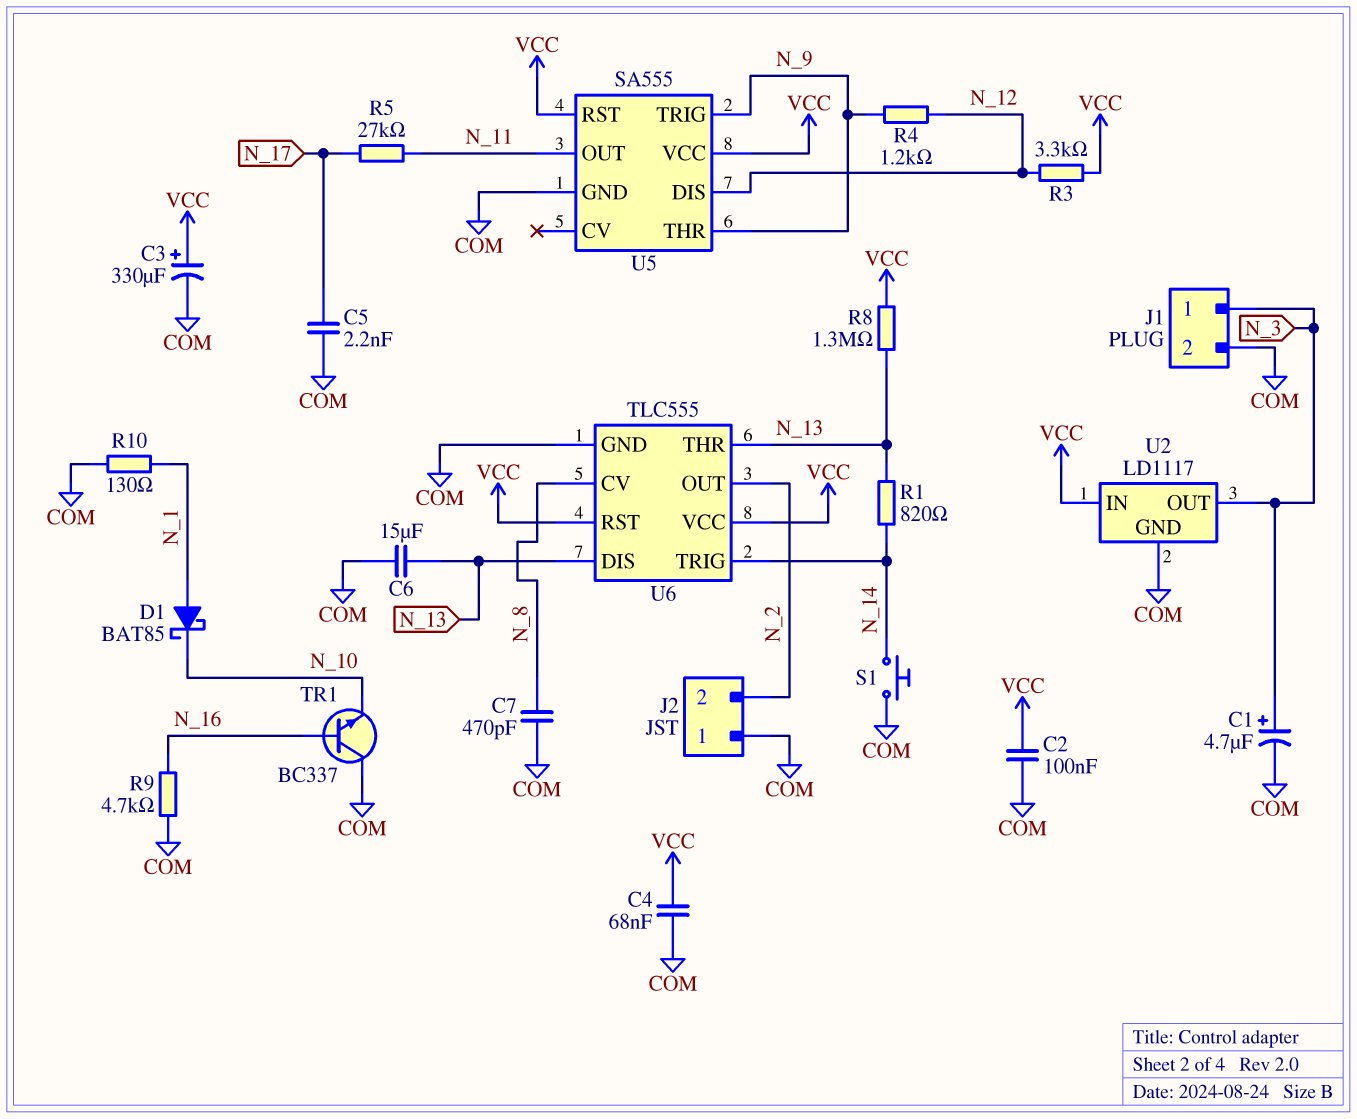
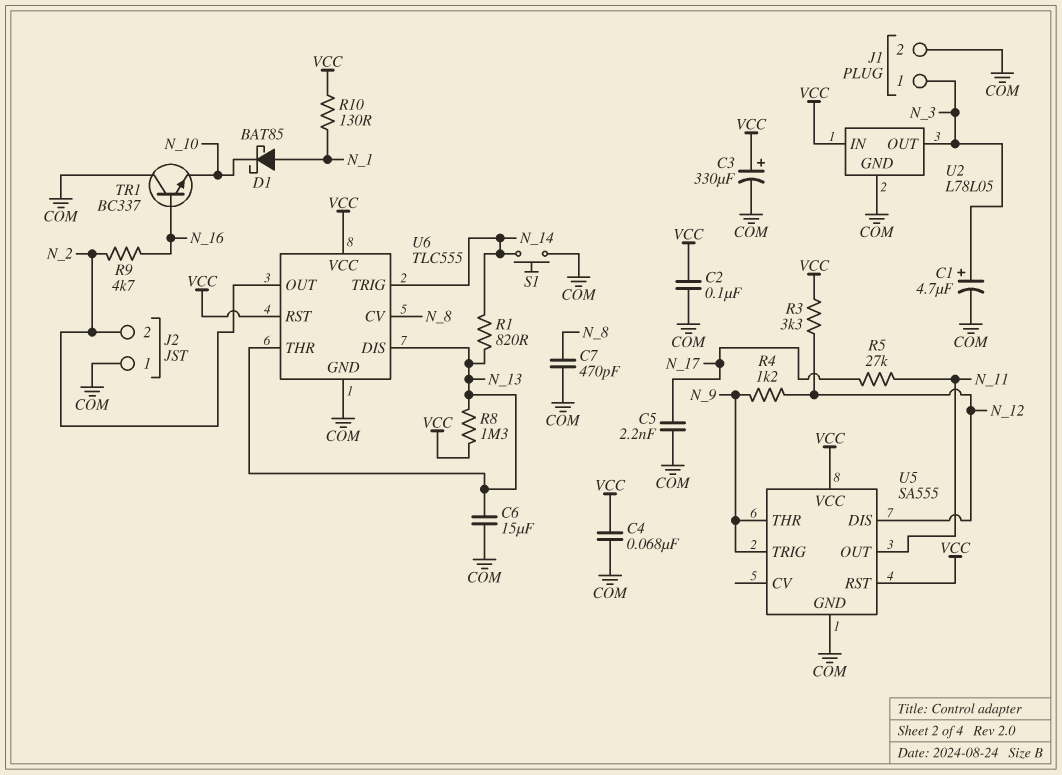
R9: 4.7k (COM, N_16) -> 4.7k (N_2, N_16)
R10: 130 (COM, N_1) -> 130 (N_1, VCC)
U2: LD1117 -> L78L05

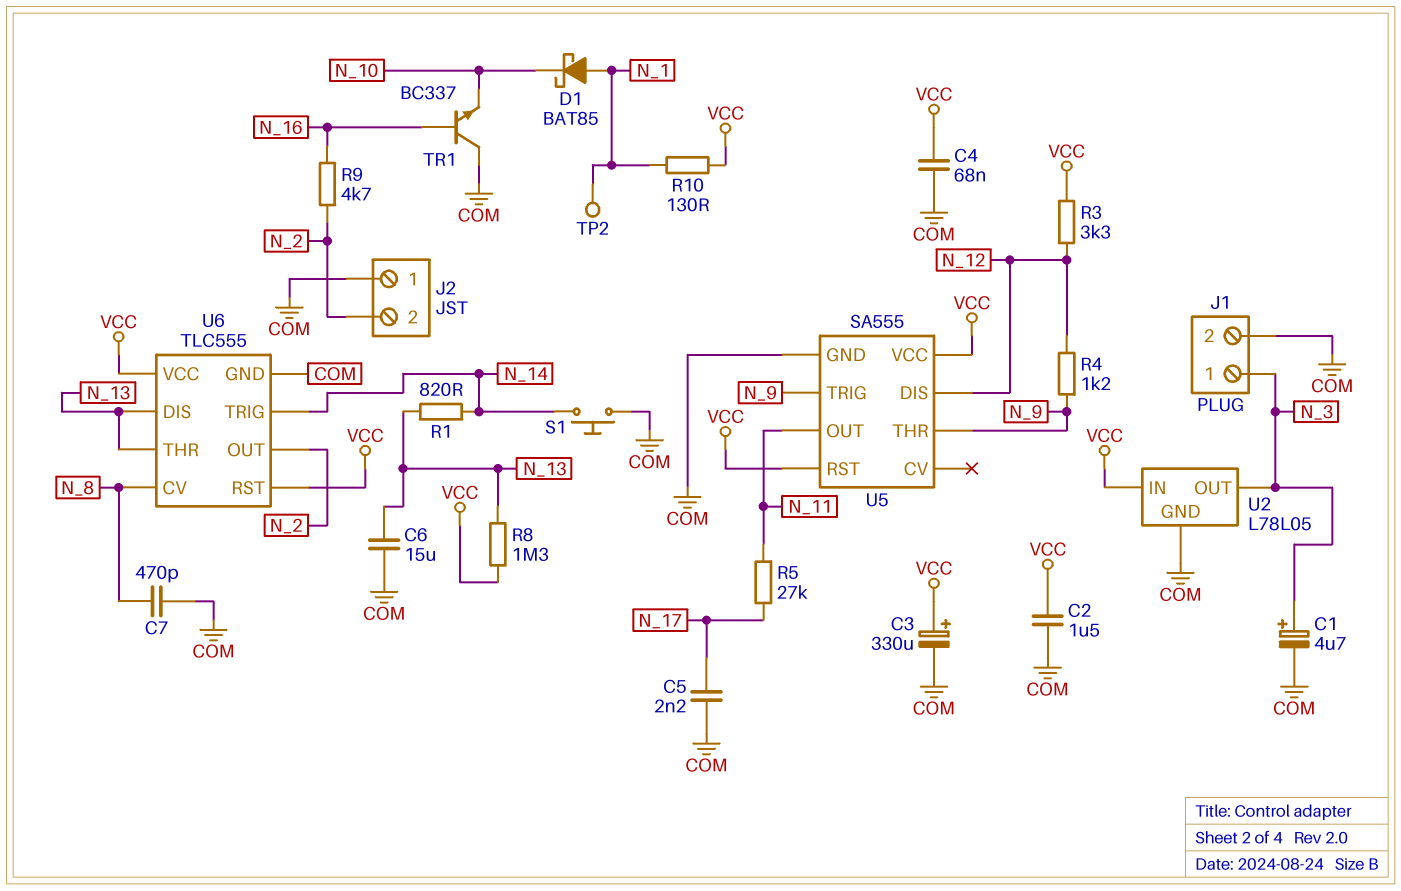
C2: 100nF (COM, VCC) -> 1.5uF (COM, VCC)
TP2: none -> test point (N_1)

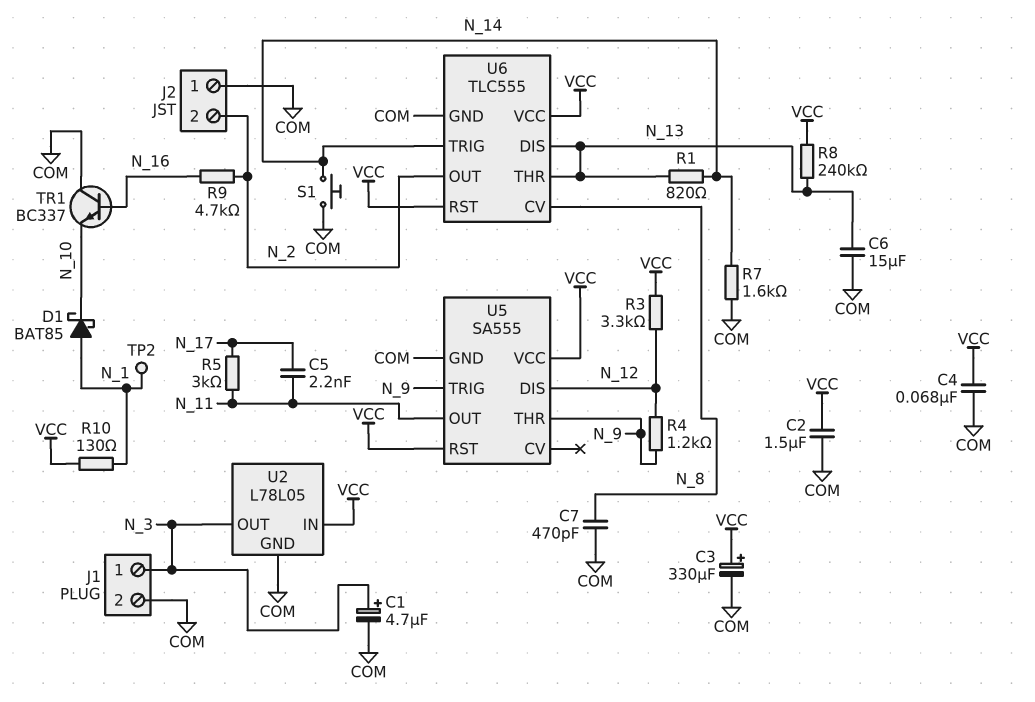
C5: 2.2nF (COM, N_17) -> 2.2nF (N_11, N_17)
R5: 27k (N_11, N_17) -> 3k (N_11, N_17)
R7: none -> 1.6k (COM, N_14)
R8: 1.3M (N_13, VCC) -> 240k (N_13, VCC)

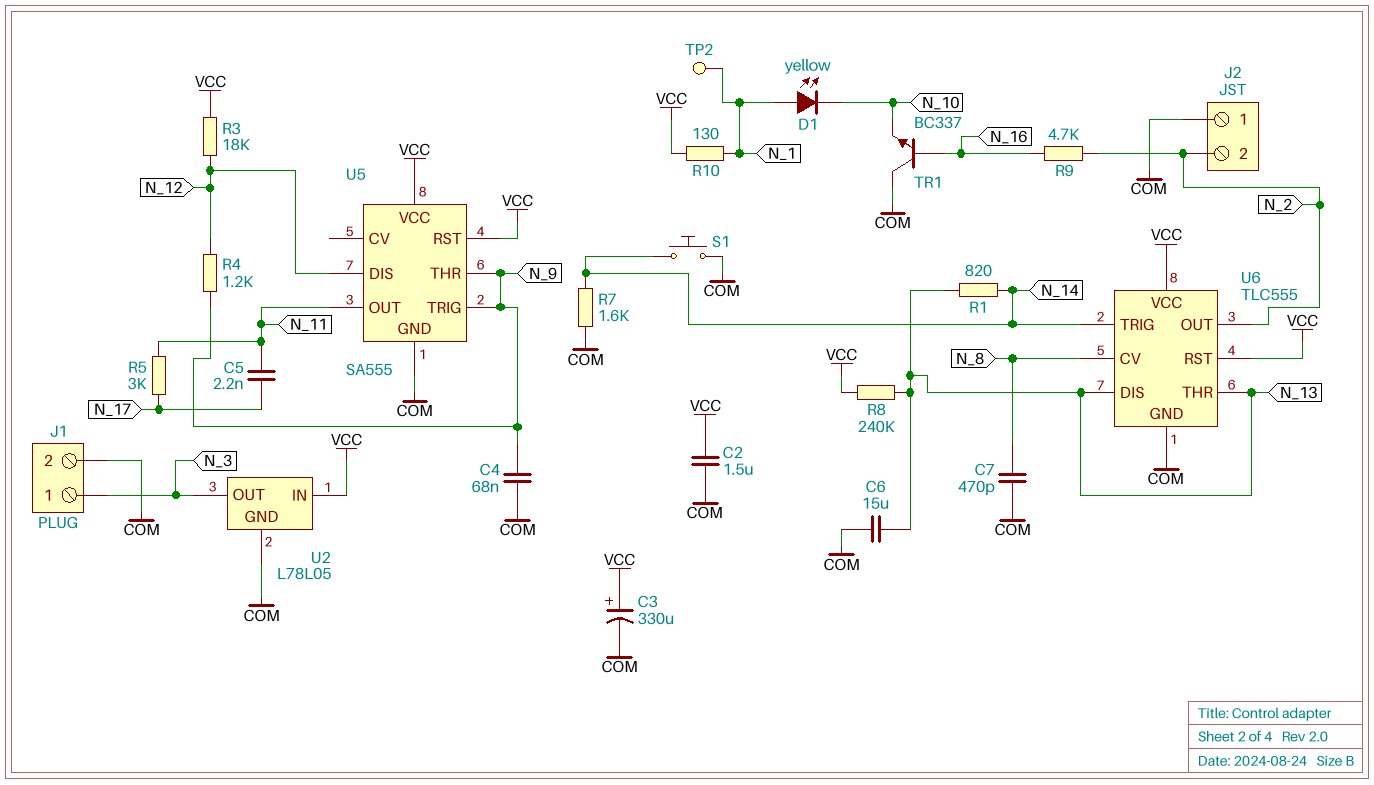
C1: 4.7uF (plus N_3, minus COM) -> none
C4: 68nF (COM, VCC) -> 68nF (COM, N_9)
D1: schottky BAT85 (A N_1, K N_10) -> LED yellow (A N_1, K N_10)
R3: 3.3k (N_12, VCC) -> 18k (N_12, VCC)

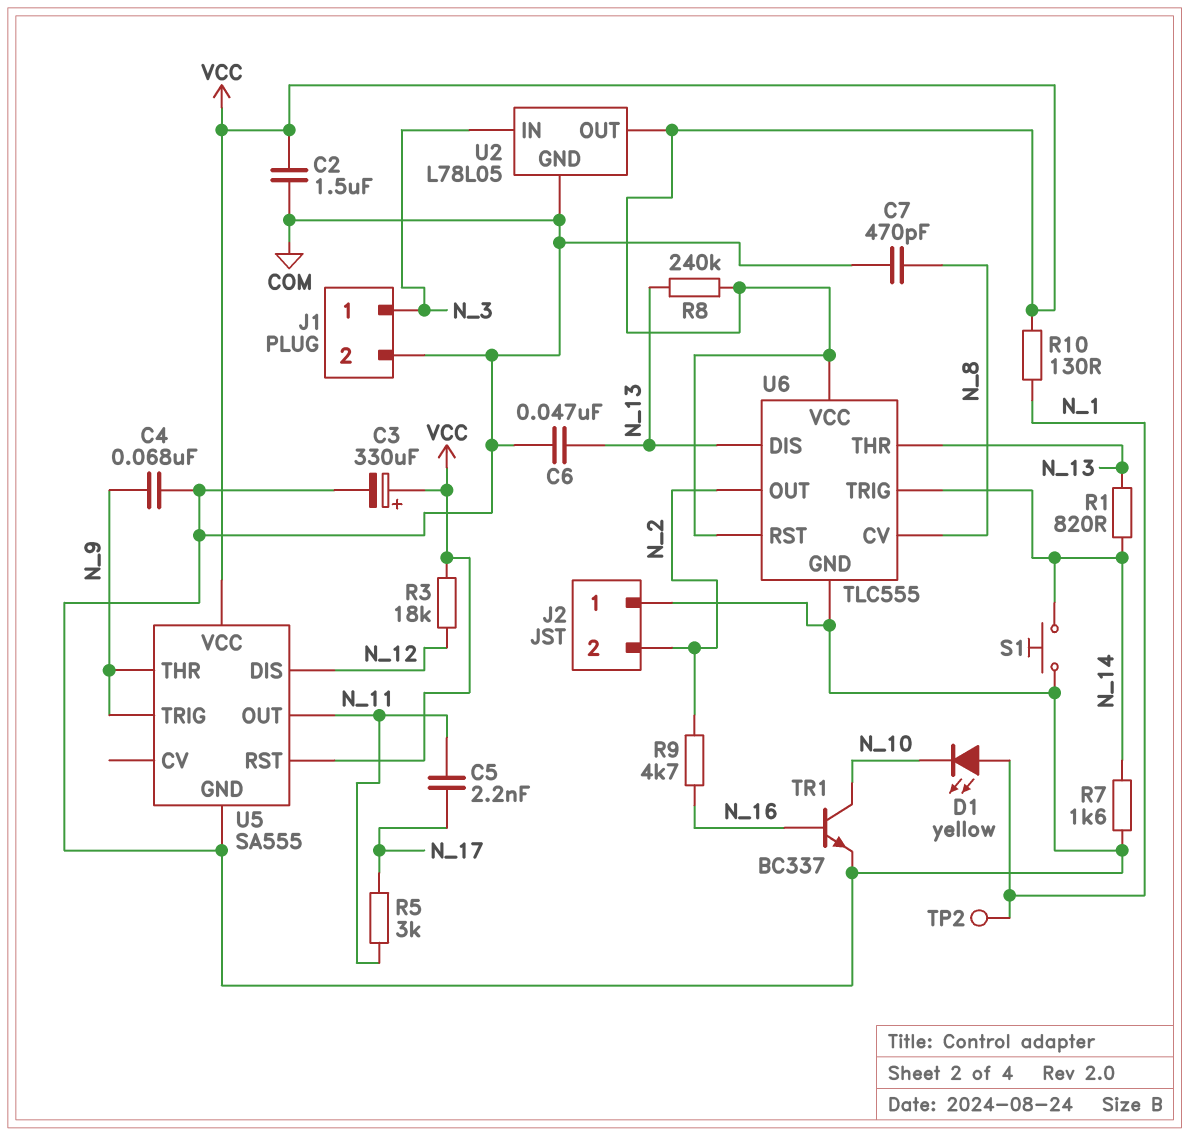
C6: 15uF (COM, N_13) -> 47nF (COM, N_13)
R4: 1.2k (N_9, N_12) -> none
TR1: NPN BC337 (B N_16, C COM, E N_10) -> NPN BC337 (B N_16, C N_10, E COM)
U2 pin IN: VCC -> N_3
U2 pin OUT: N_3 -> VCC

